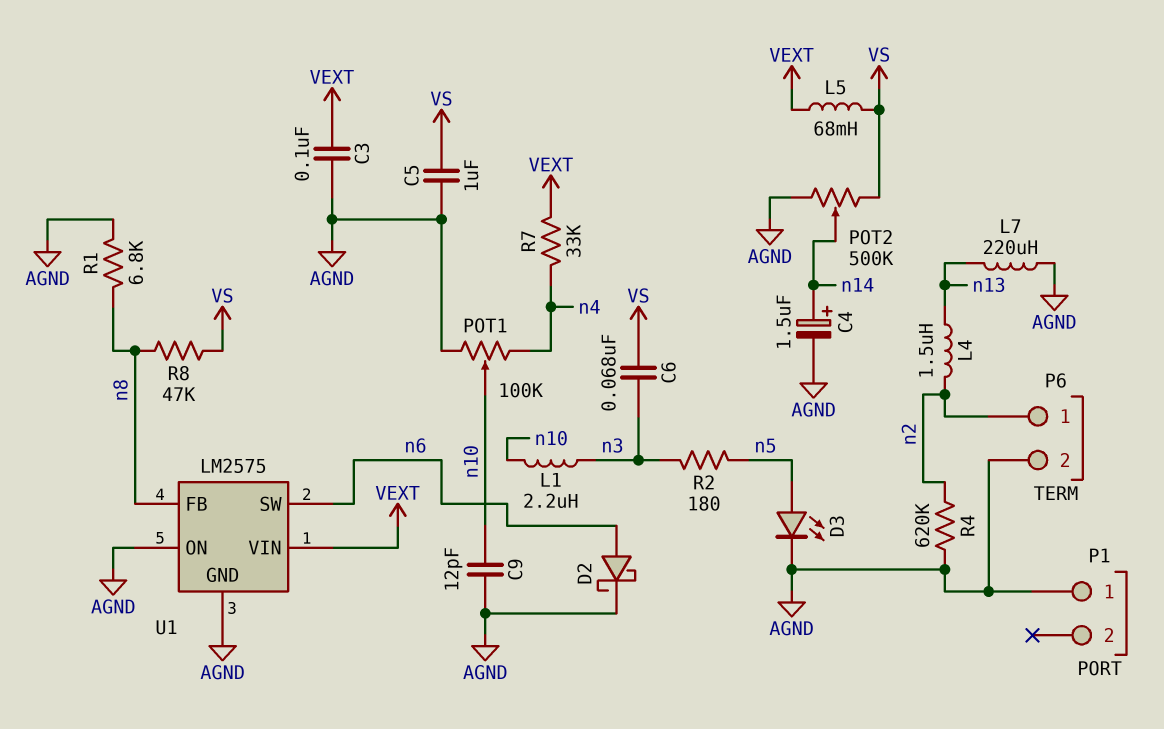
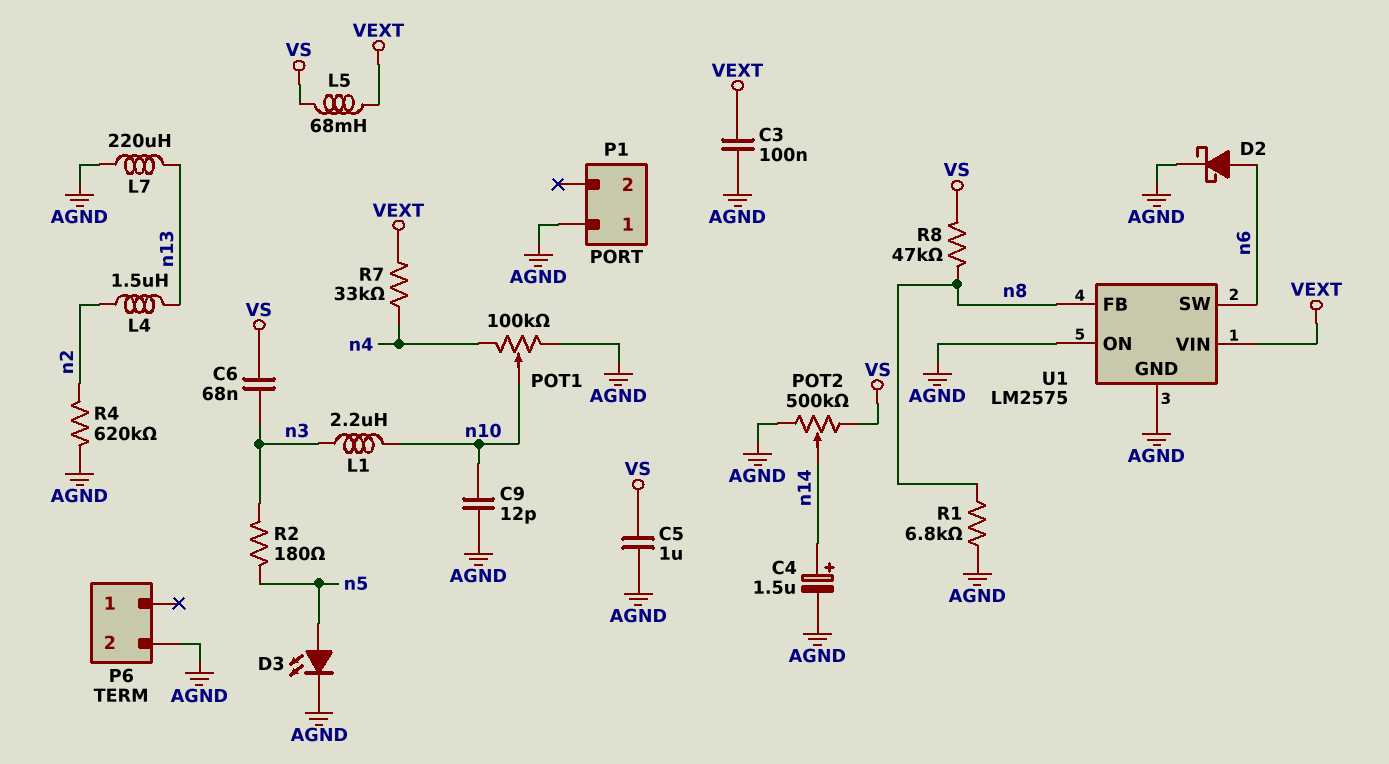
P6 pin 1: n2 -> none

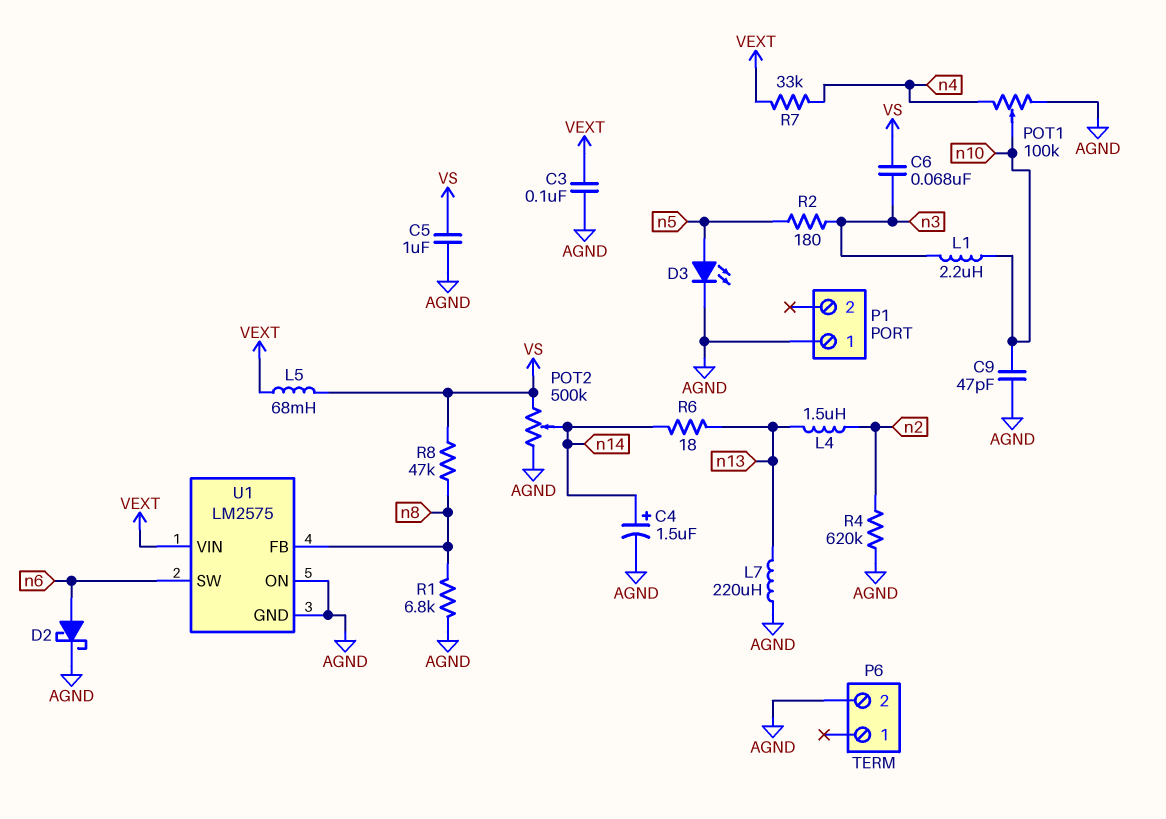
C9: 12pF (AGND, n10) -> 47pF (AGND, n10)
R6: none -> 18 (n13, n14)

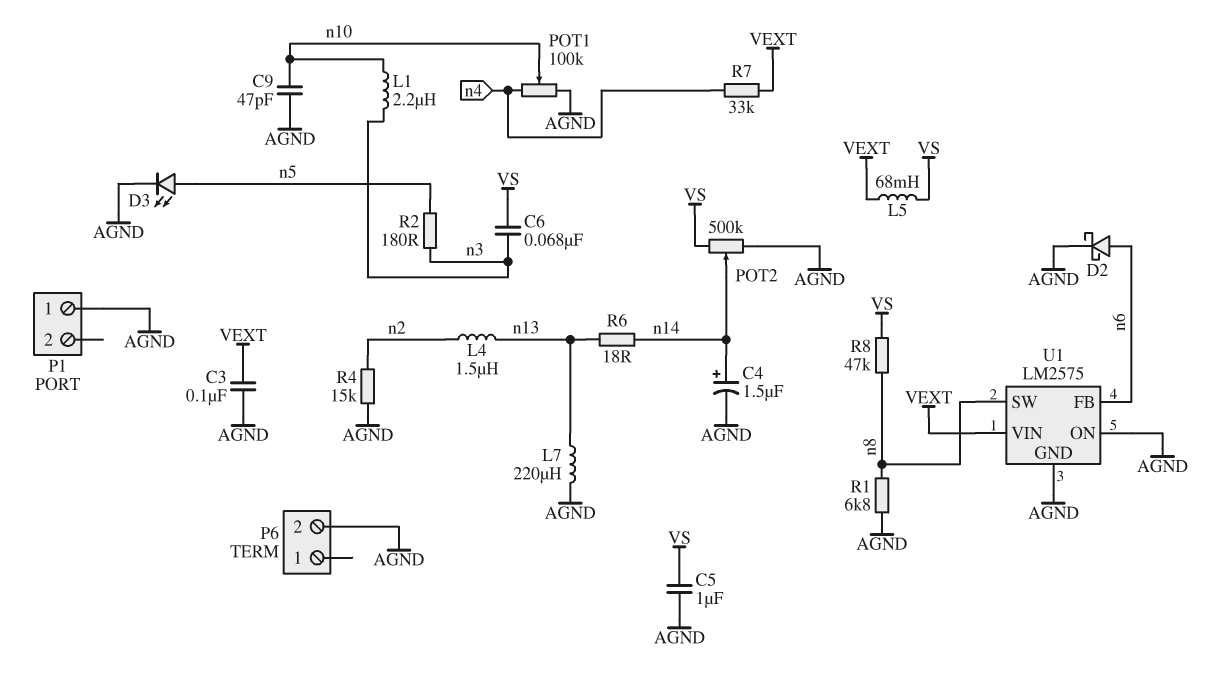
R4: 620k (AGND, n2) -> 15k (AGND, n2)
U1 pin FB: n8 -> n6
U1 pin SW: n6 -> n8

